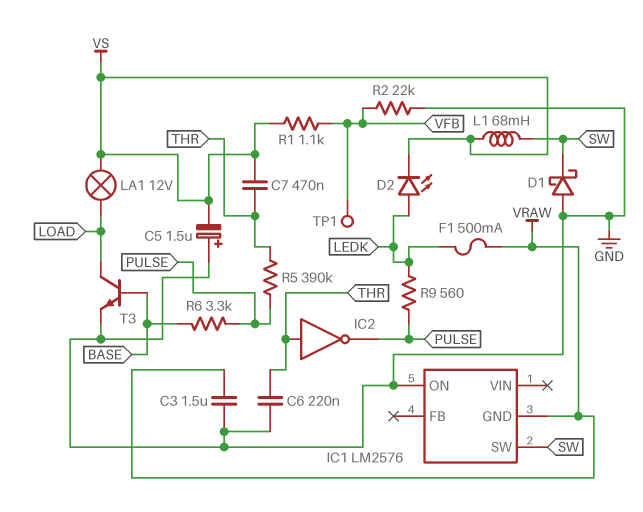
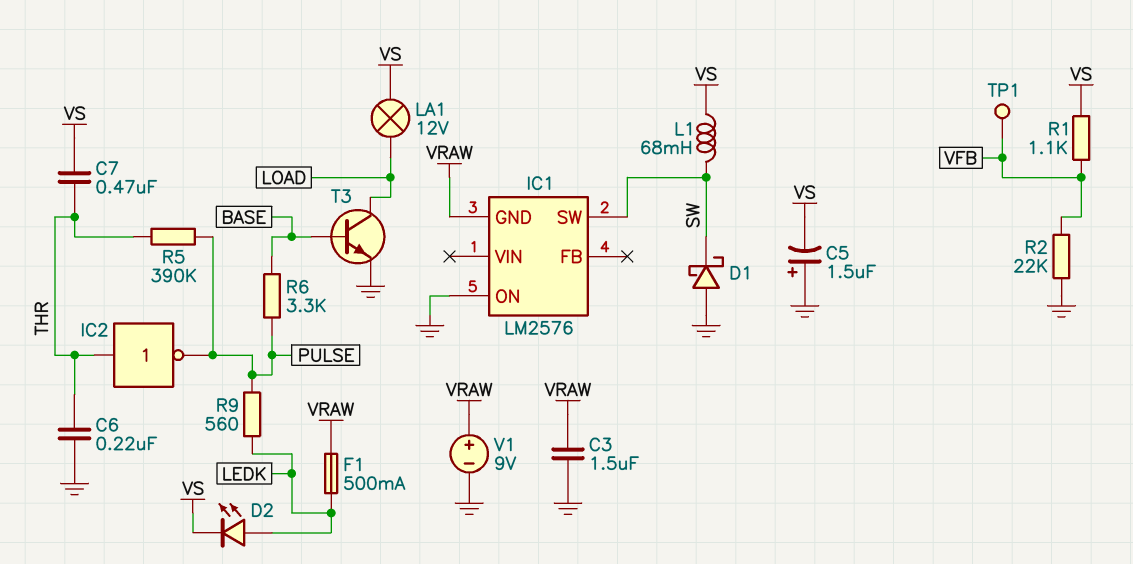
V1: none -> 9V (plus VRAW, minus GND)

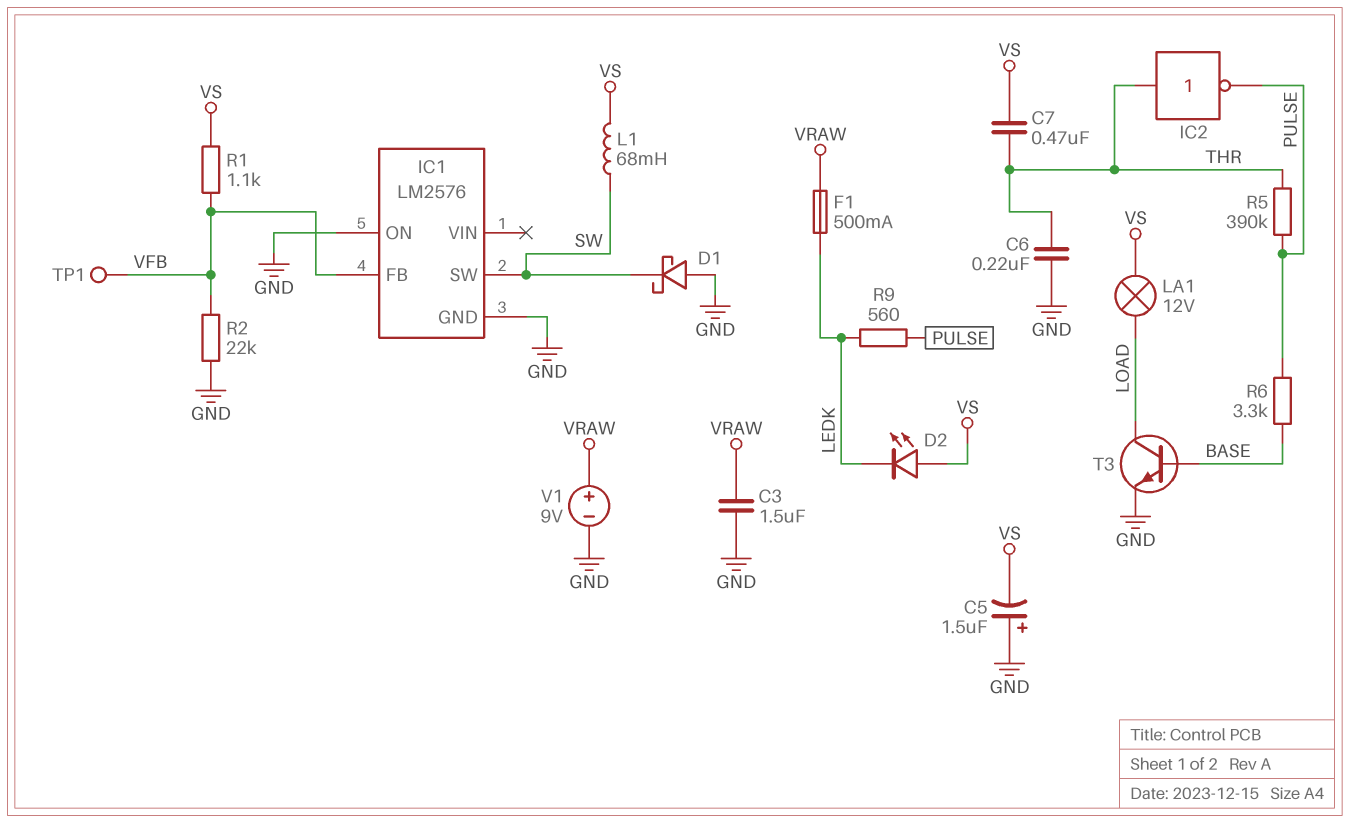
D2: LED (A LEDK, K VS) -> LED (A VS, K LEDK)
IC1 pin FB: none -> VFB
IC1 pin GND: VRAW -> GND

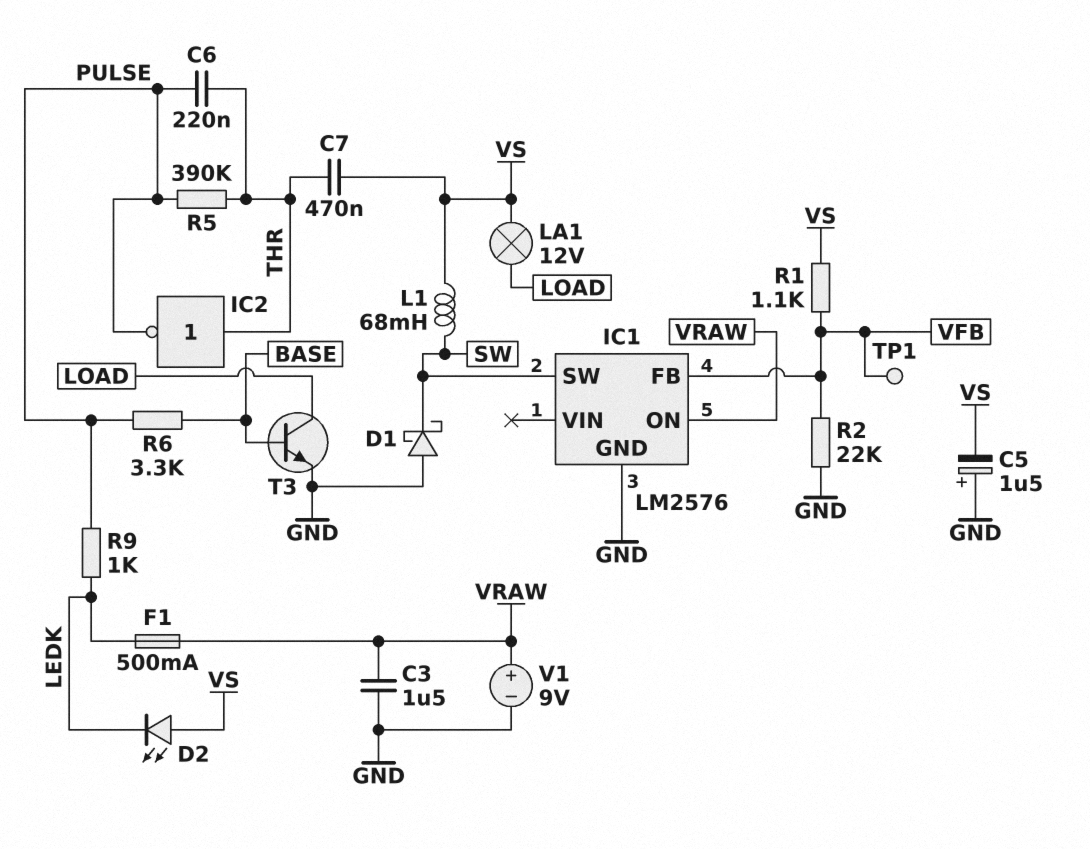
C6: 220nF (GND, THR) -> 220nF (PULSE, THR)
IC1 pin ON: GND -> VRAW
R9: 560 (LEDK, PULSE) -> 1k (LEDK, PULSE)

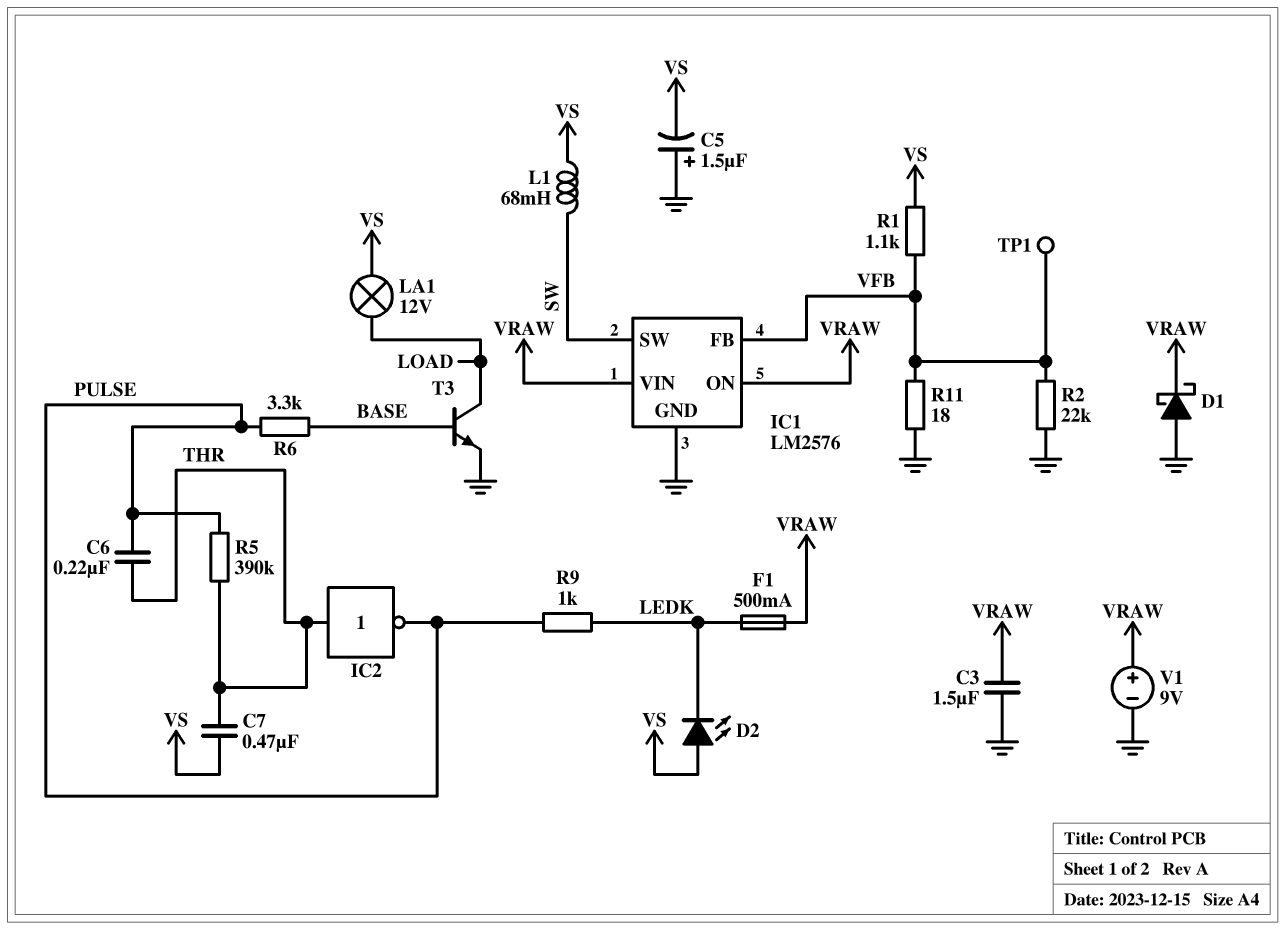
D1: schottky (A GND, K SW) -> schottky (A GND, K VRAW)
IC1 pin VIN: none -> VRAW
R11: none -> 18 (GND, VFB)

